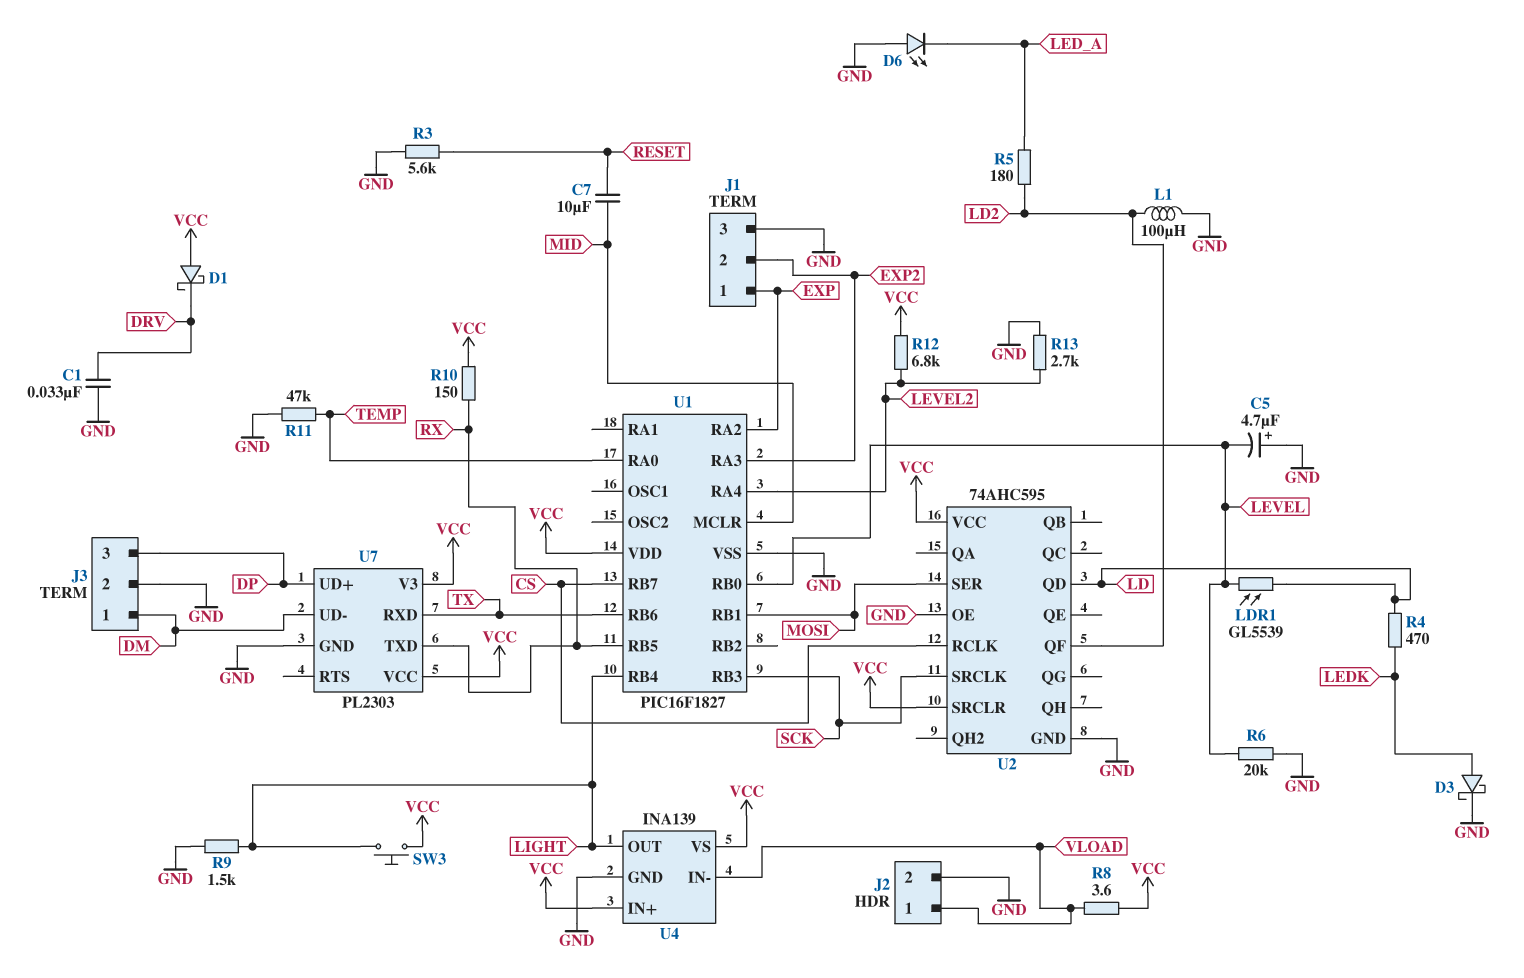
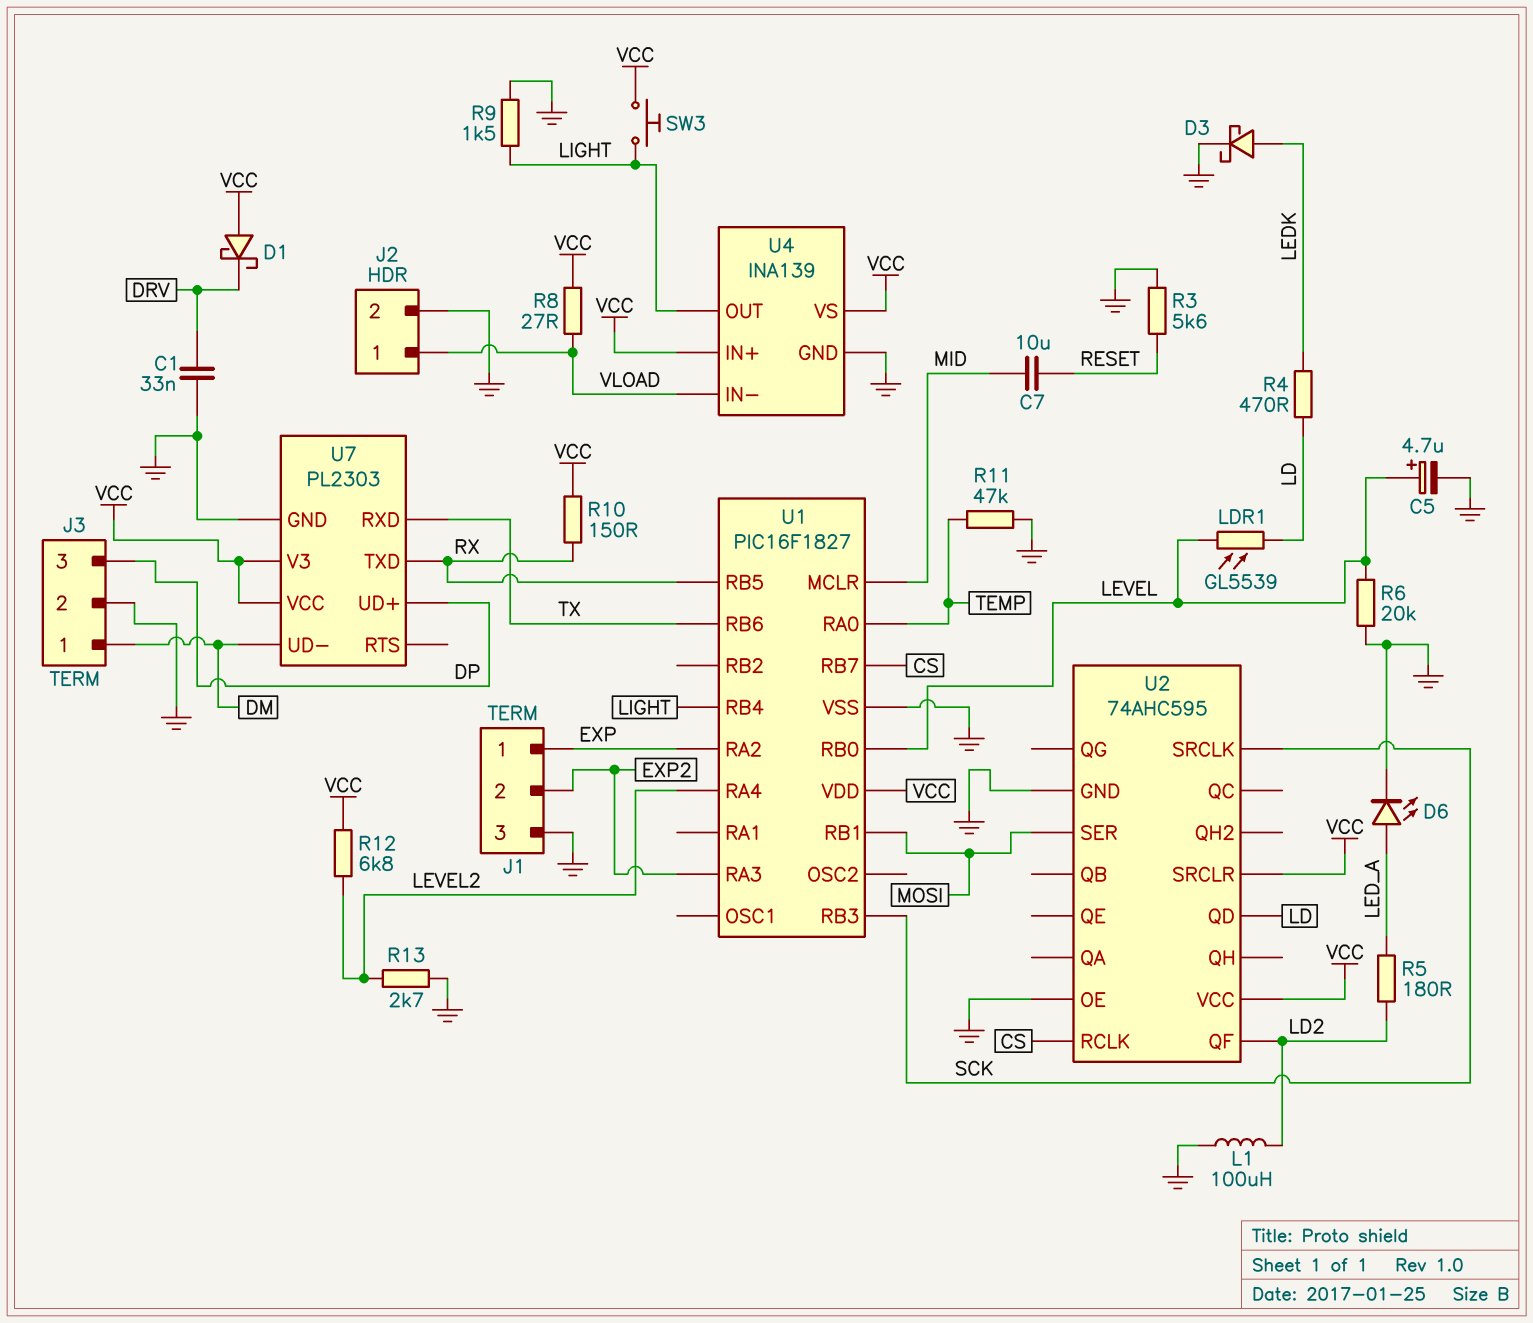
C5: 4.7uF (plus GND, minus LEVEL) -> 4.7uF (plus LEVEL, minus GND)
D6: LED (A GND, K LED_A) -> LED (A LED_A, K GND)
R8: 3.6 (VCC, VLOAD) -> 27 (VCC, VLOAD)

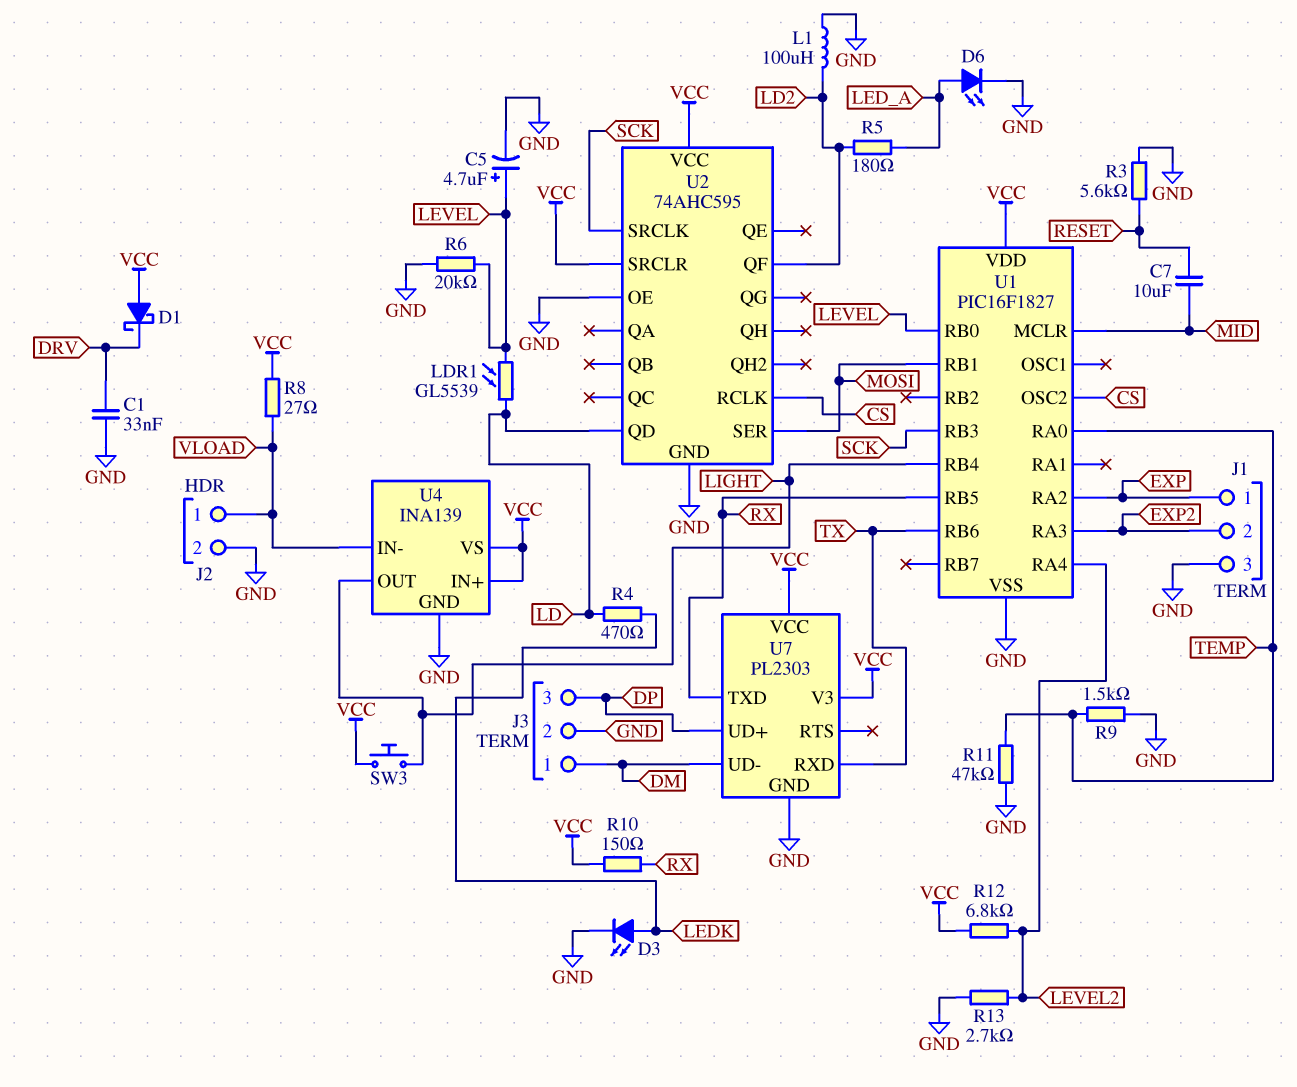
D3: schottky (A LEDK, K GND) -> LED (A LEDK, K GND)
R9: 1.5k (GND, LIGHT) -> 1.5k (GND, TEMP)
U1 pin OSC2: none -> CS
U1 pin RB7: CS -> none

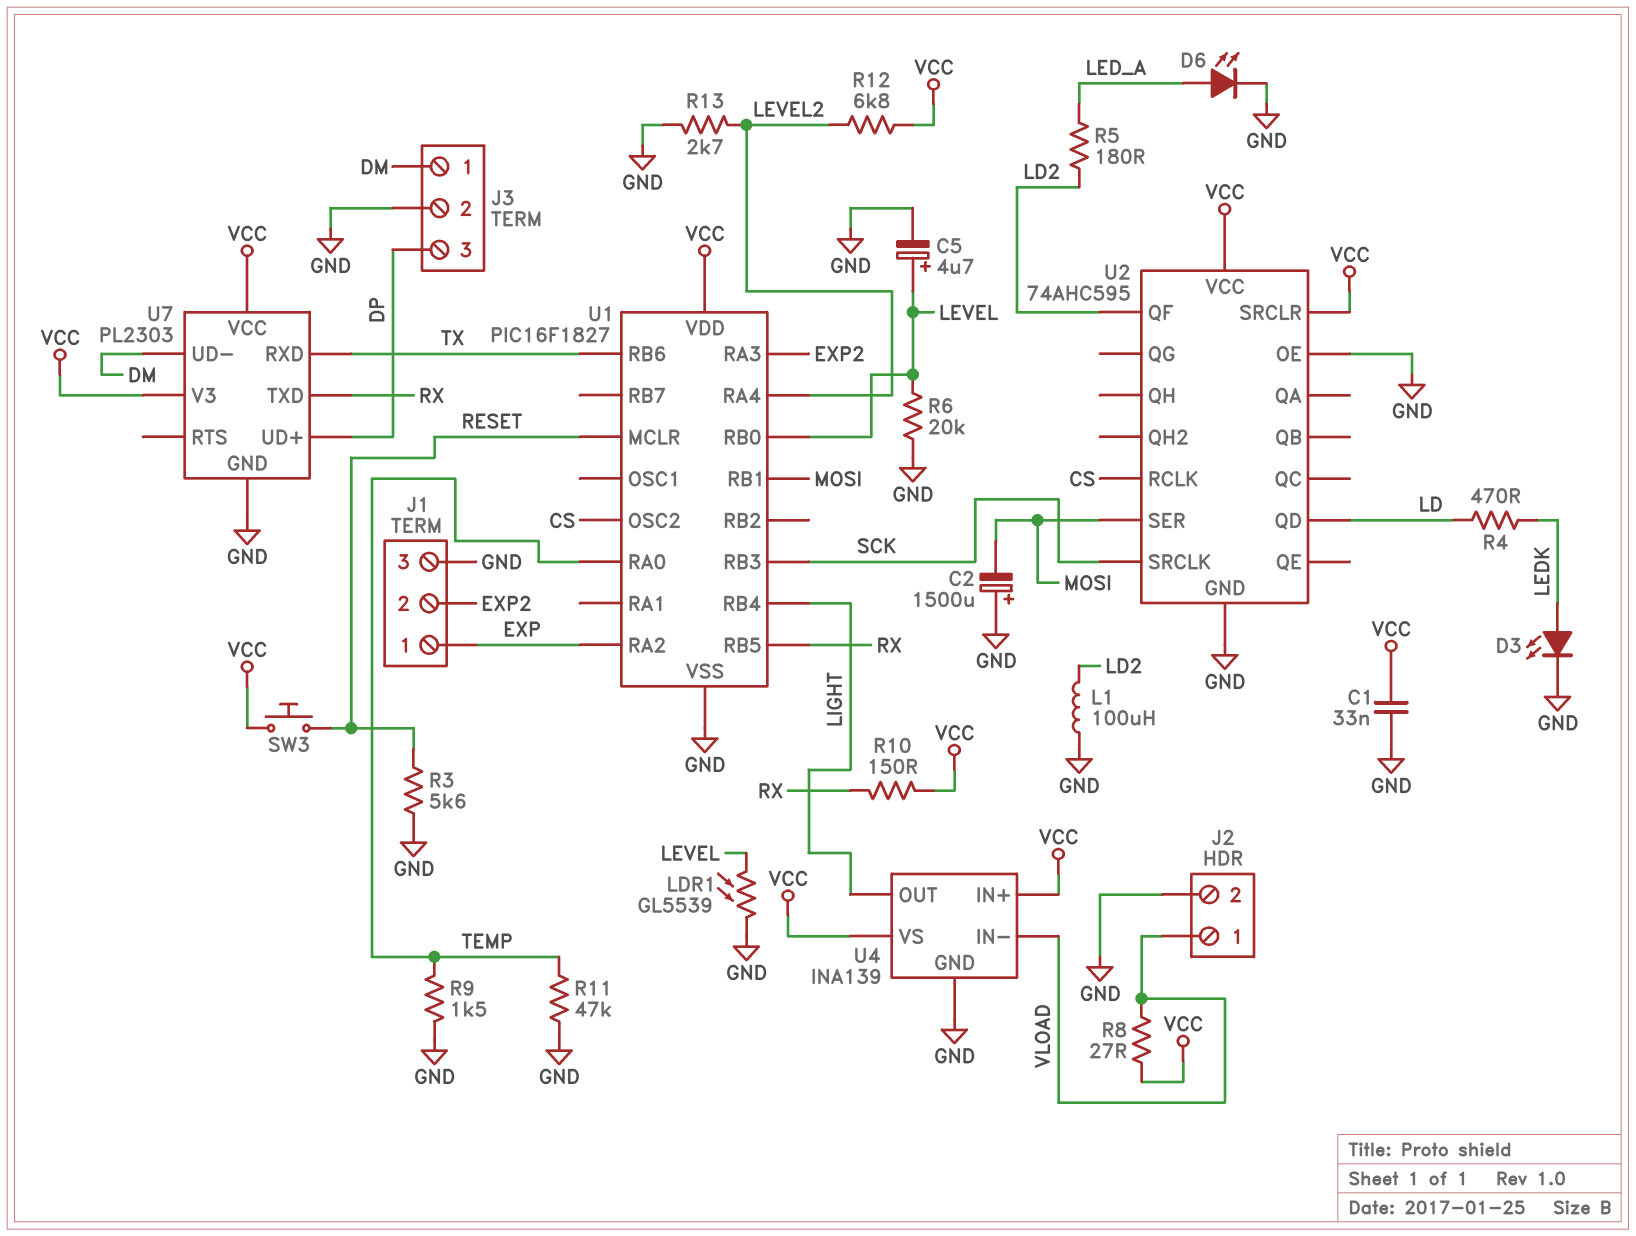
C1: 33nF (DRV, GND) -> 33nF (GND, VCC)
C2: none -> 1500uF (plus GND, minus MOSI)
C7: 10uF (MID, RESET) -> none
D1: schottky (A VCC, K DRV) -> none
LDR1: GL5539 (LD, LEVEL) -> GL5539 (GND, LEVEL)
SW3: button (LIGHT, VCC) -> button (RESET, VCC)
U1 pin MCLR: MID -> RESET

